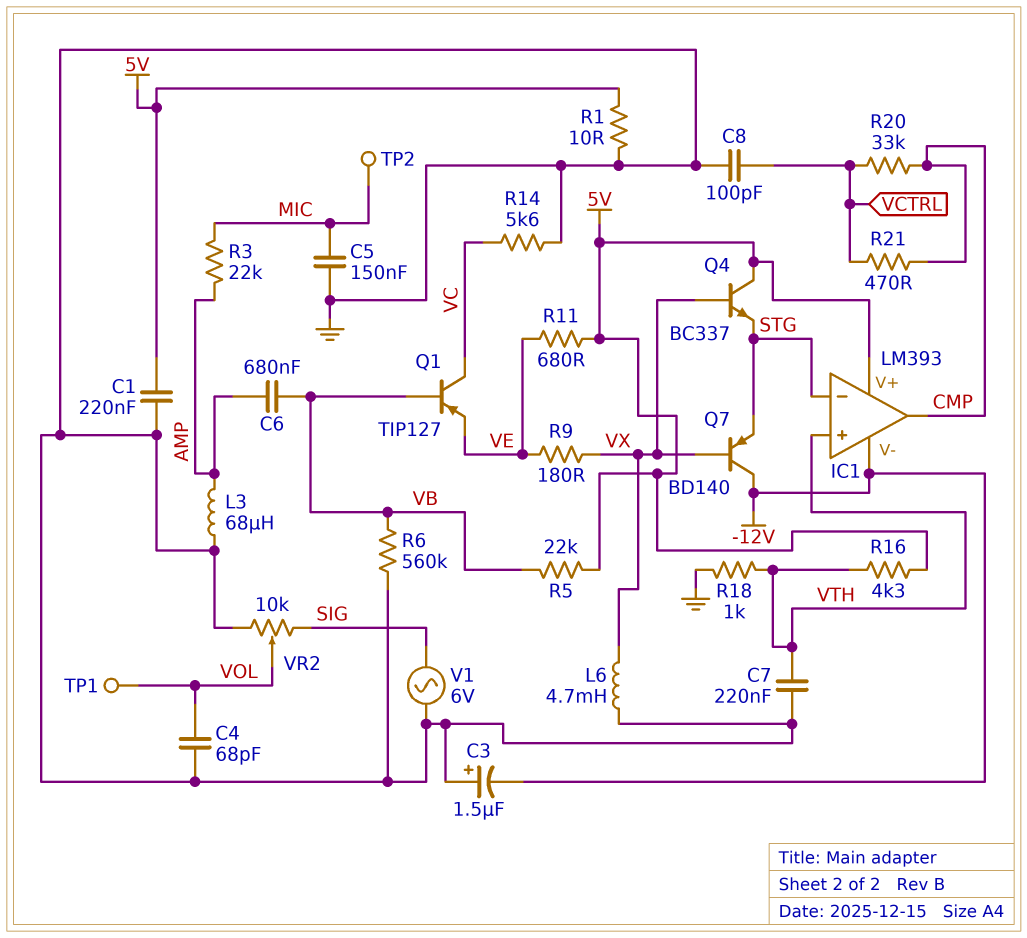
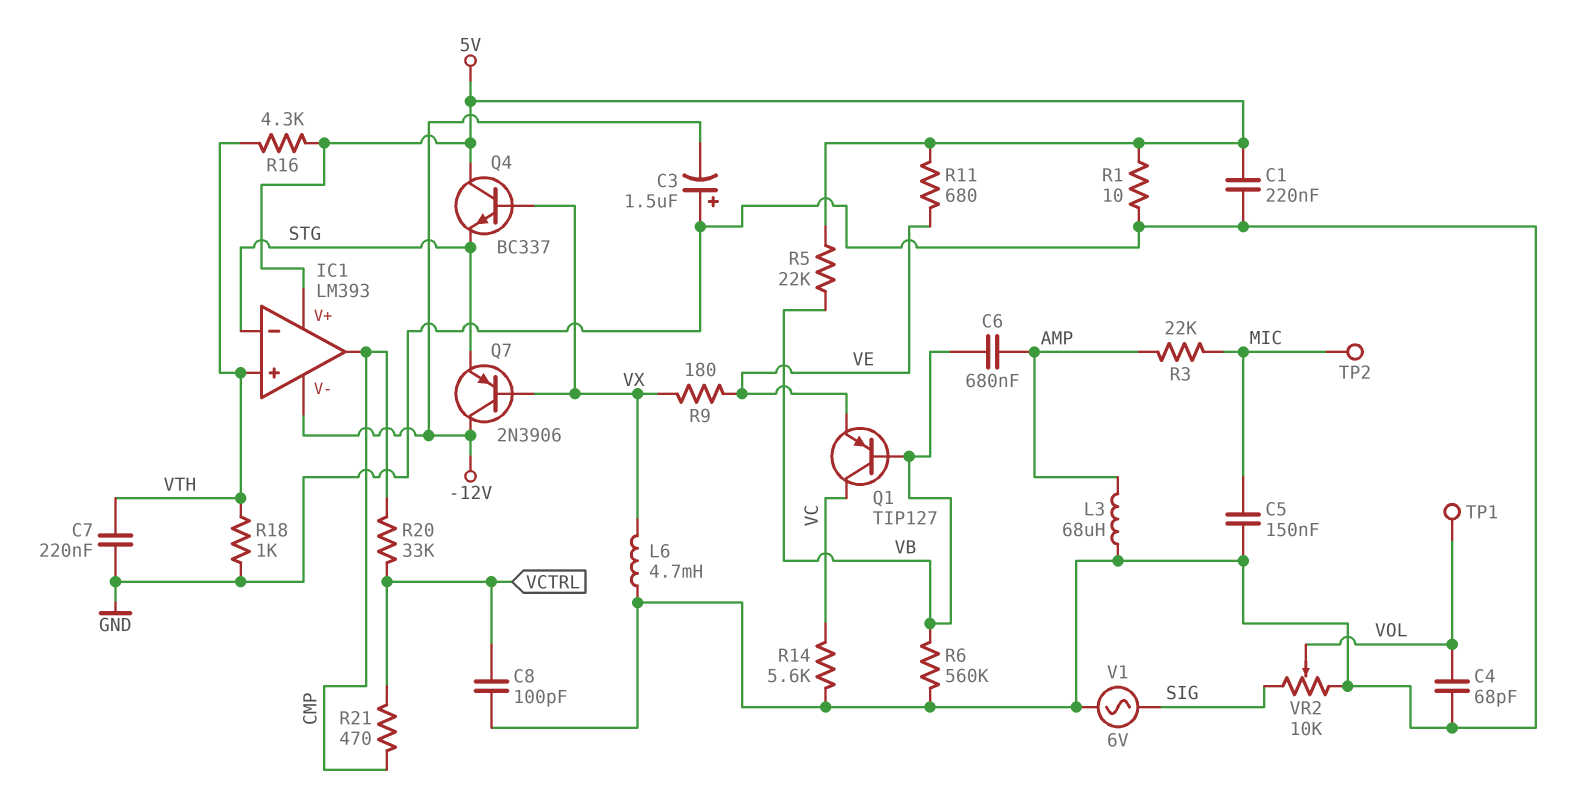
Q7: PNP BD140 (B VX, C -12V, E STG) -> PNP 2N3906 (B VX, C -12V, E STG)

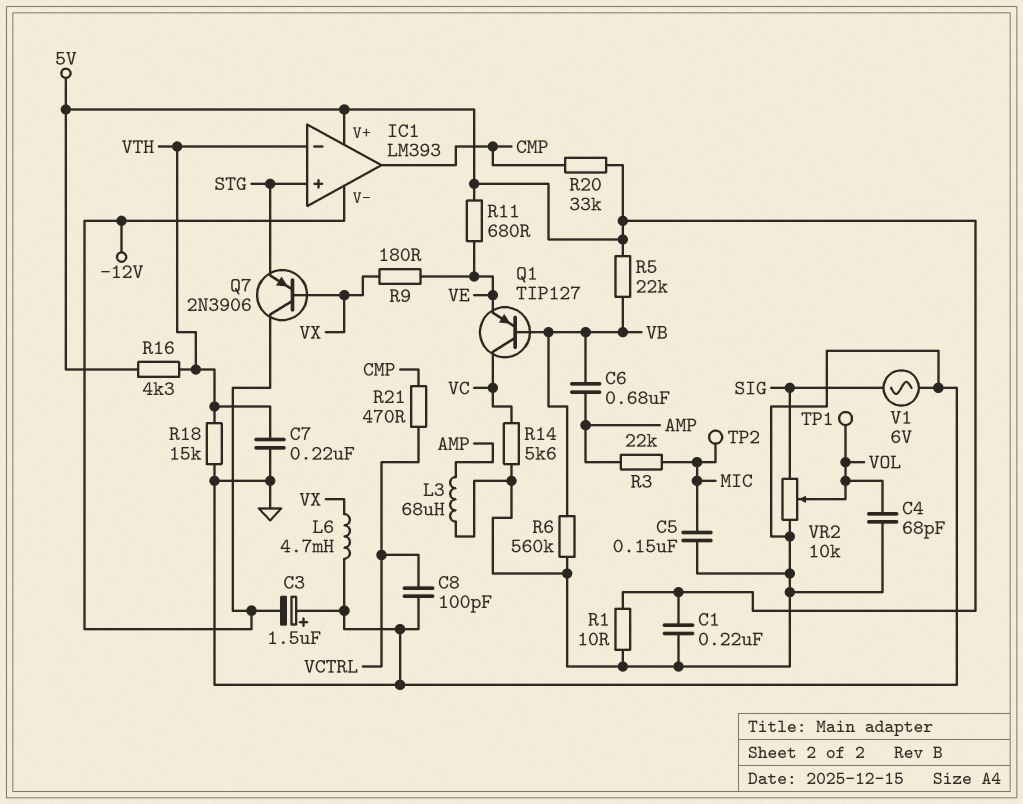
IC1 pin in+: VTH -> STG
IC1 pin in-: STG -> VTH
Q4: NPN BC337 (B VX, C 5V, E STG) -> none
R18: 1k (GND, VTH) -> 15k (GND, VTH)
R20: 33k (CMP, VCTRL) -> 33k (5V, CMP)

